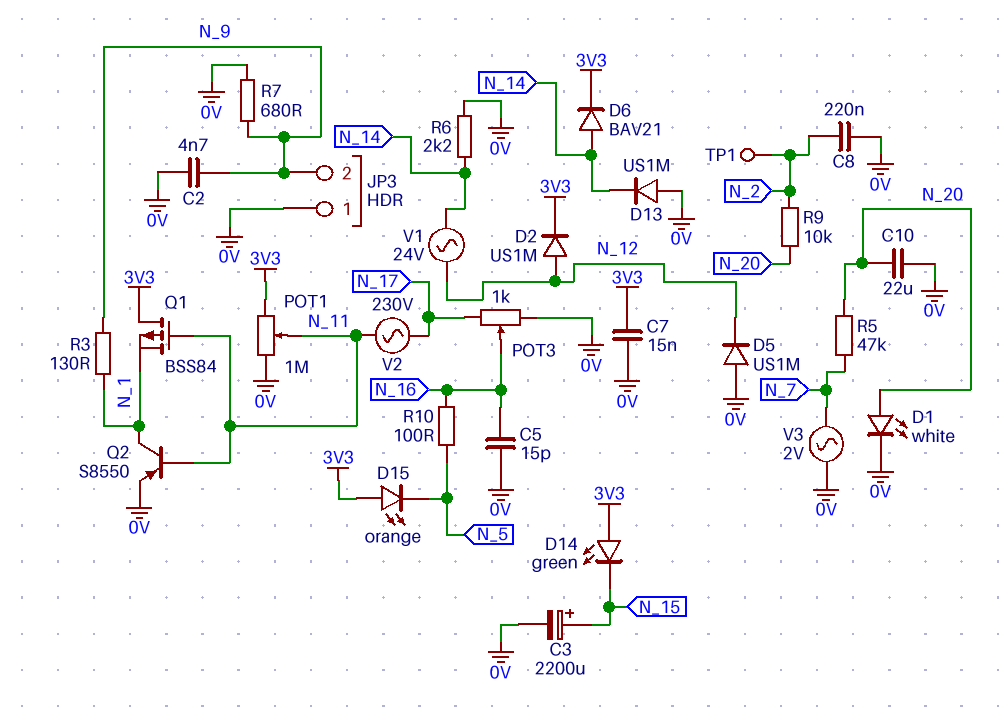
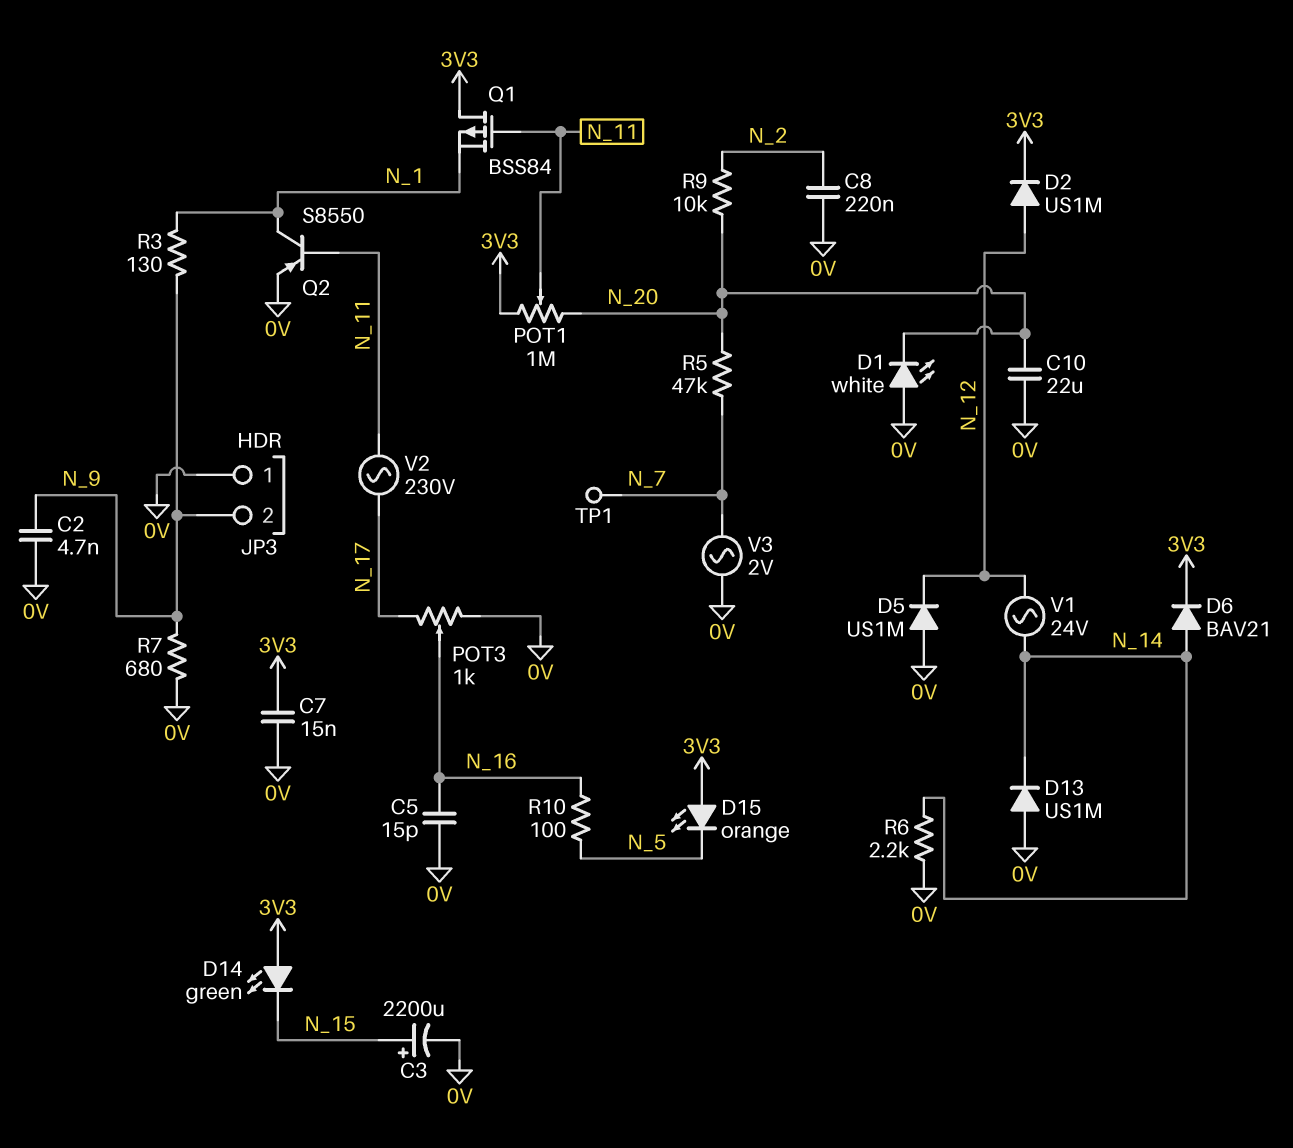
D1: LED white (A N_20, K 0V) -> LED white (A 0V, K N_20)
POT1: 1M (0V, 3V3, wiper N_11) -> 1M (3V3, N_20, wiper N_11)
TP1: test point (N_2) -> test point (N_7)

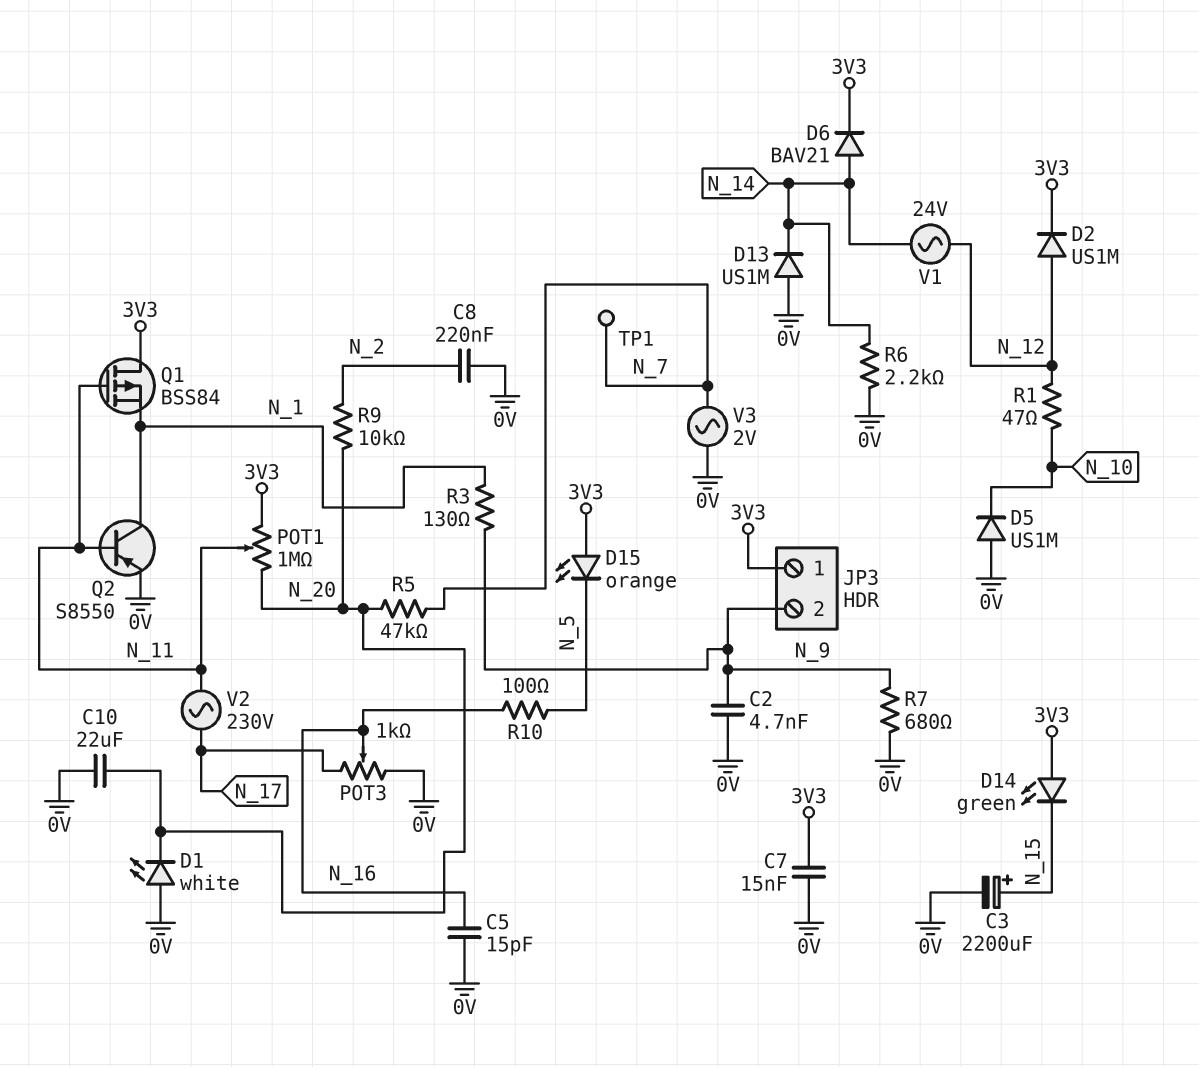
D5: diode US1M (A 0V, K N_12) -> diode US1M (A 0V, K N_10)
JP3 pin 1: 0V -> 3V3
R1: none -> 47 (N_10, N_12)

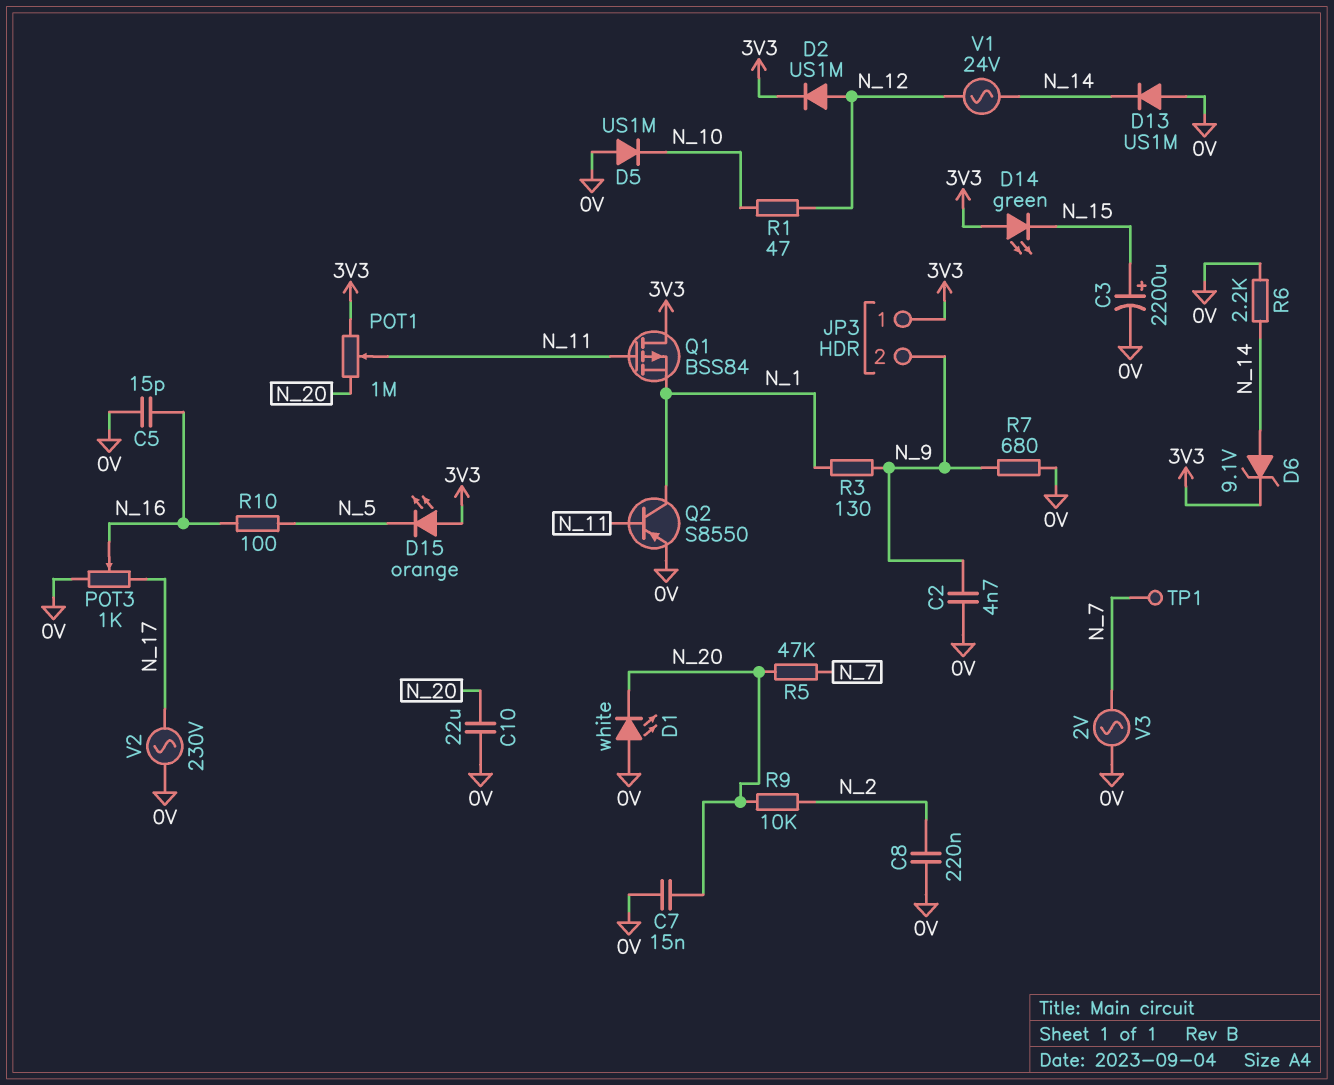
C7: 15nF (0V, 3V3) -> 15nF (0V, N_20)
D6: diode BAV21 (A N_14, K 3V3) -> zener 9.1V (A N_14, K 3V3)
V2: AC 230V (N_11, N_17) -> AC 230V (0V, N_17)

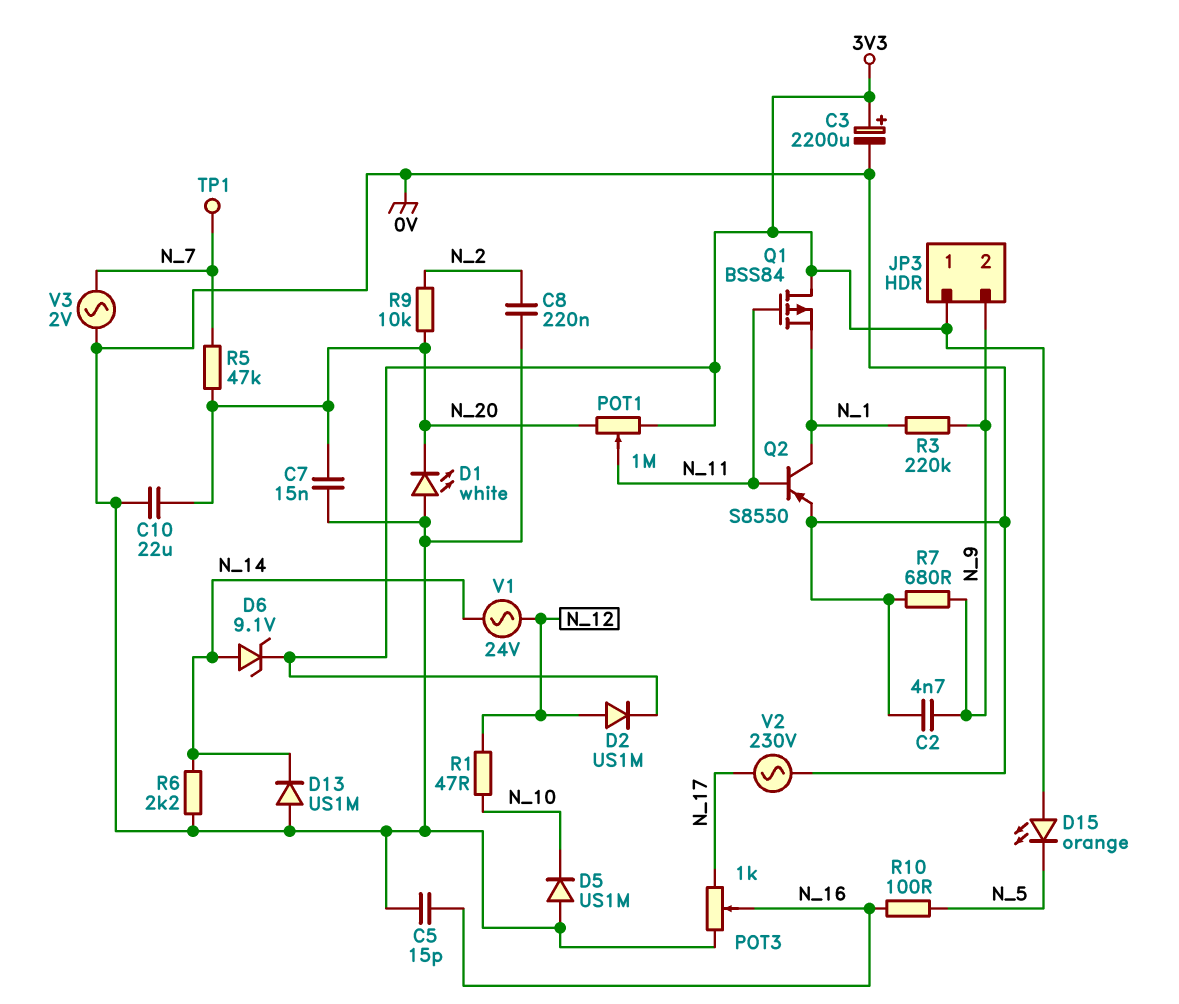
C3: 2200uF (plus N_15, minus 0V) -> 2200uF (plus 3V3, minus 0V)
D14: LED green (A 3V3, K N_15) -> none
R3: 130 (N_1, N_9) -> 220k (N_1, N_9)

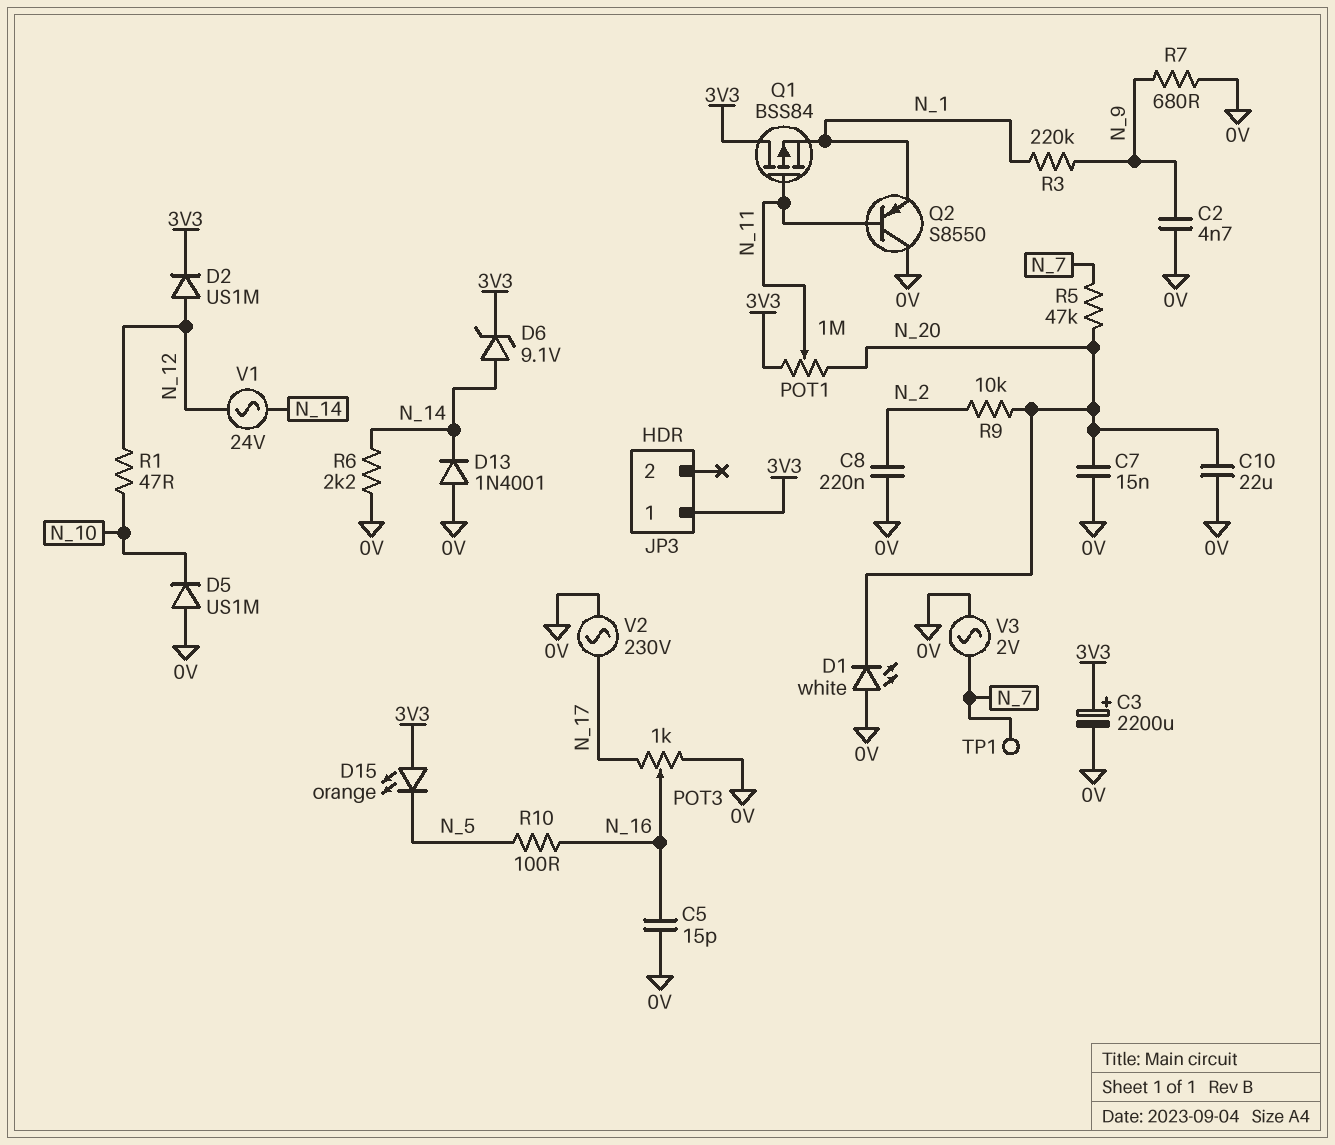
D13: diode US1M (A 0V, K N_14) -> diode 1N4001 (A 0V, K N_14)
JP3 pin 2: N_9 -> none
Q2: PNP S8550 (B N_11, C N_1, E 0V) -> PNP S8550 (B N_11, C 0V, E N_1)

